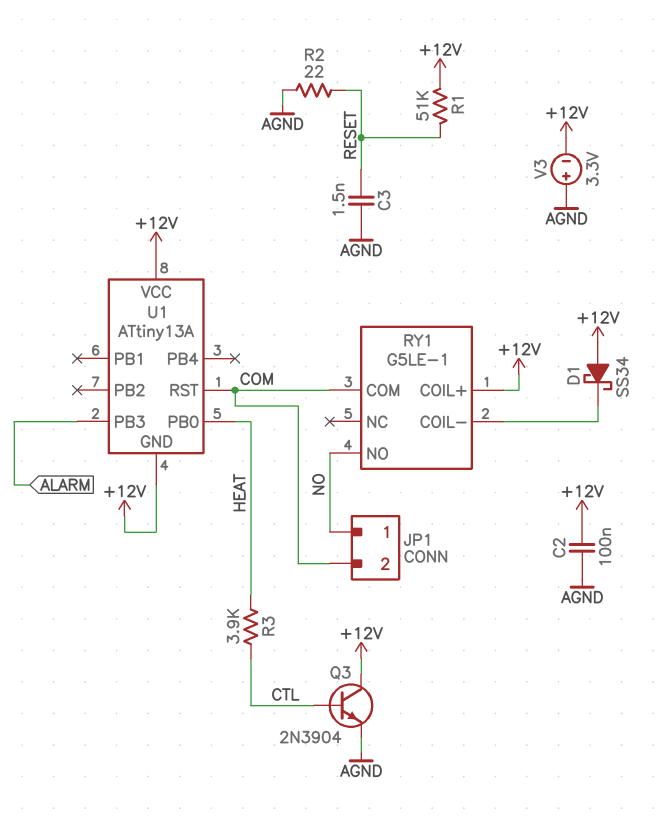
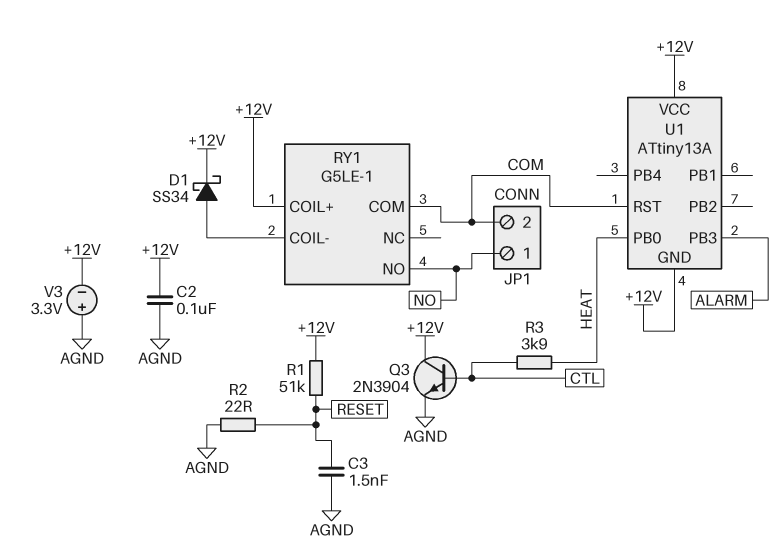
D1: schottky SS34 (A +12V, K RY1/COIL-) -> schottky SS34 (A RY1/COIL-, K +12V)

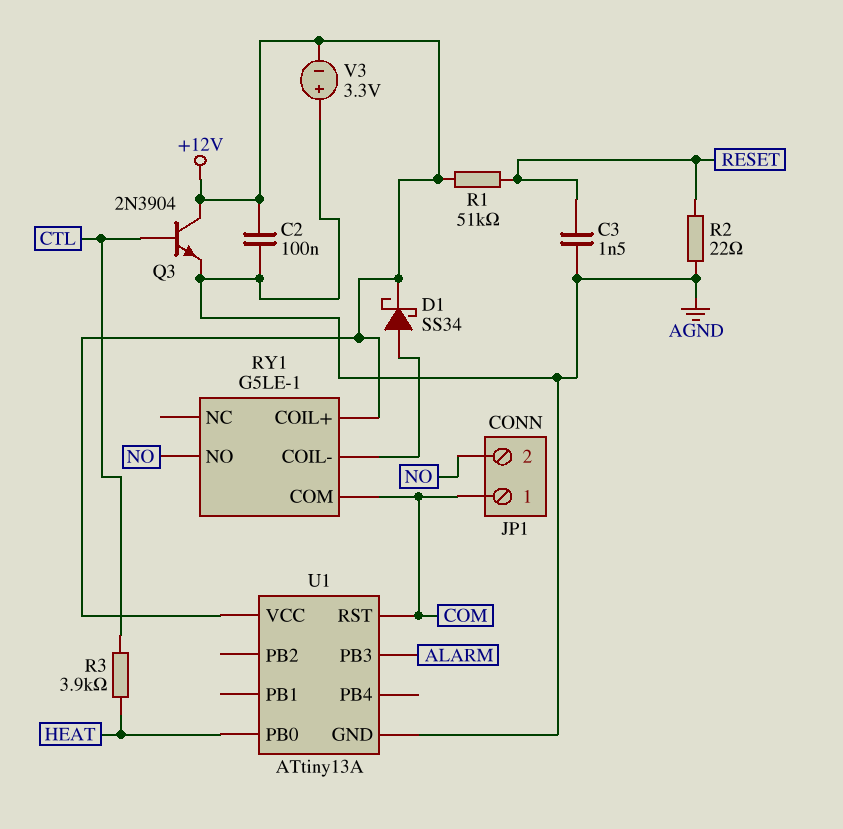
JP1 pin 1: NO -> COM
JP1 pin 2: COM -> NO
U1 pin GND: +12V -> AGND

